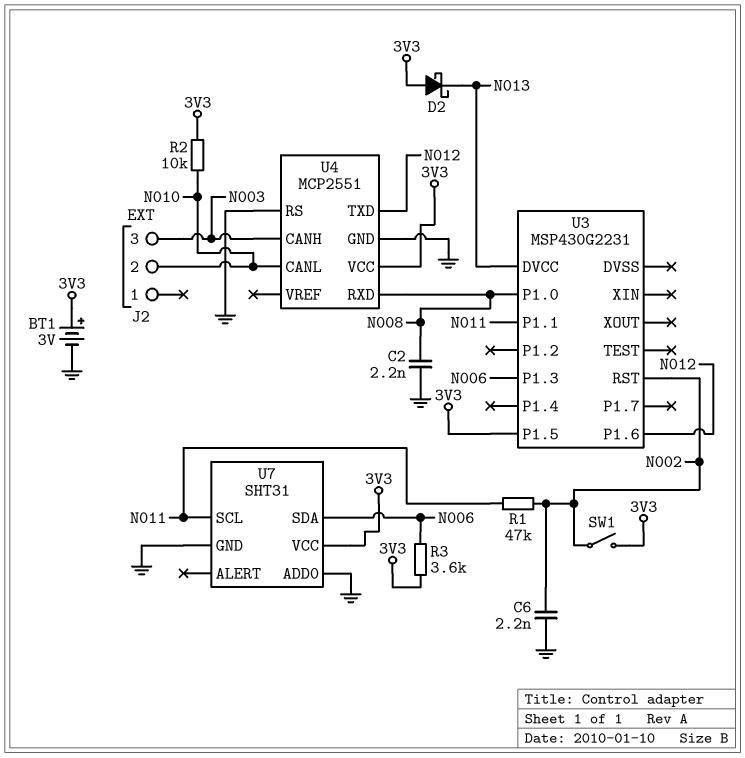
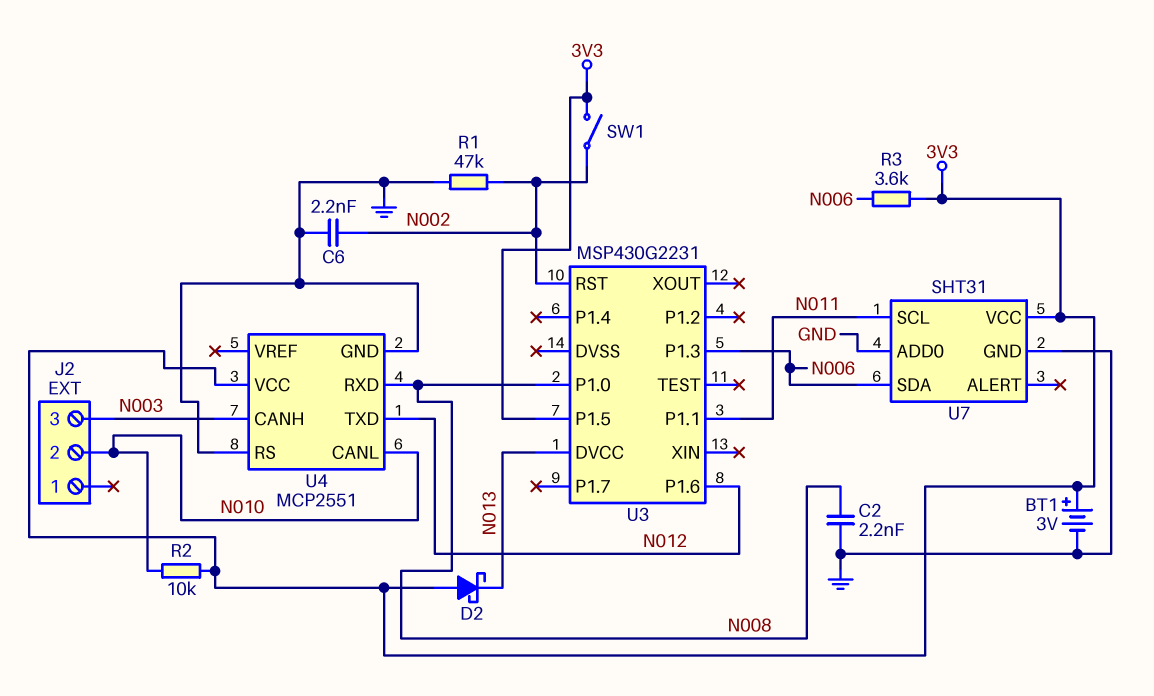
R1: 47k (N002, N011) -> 47k (GND, N002)

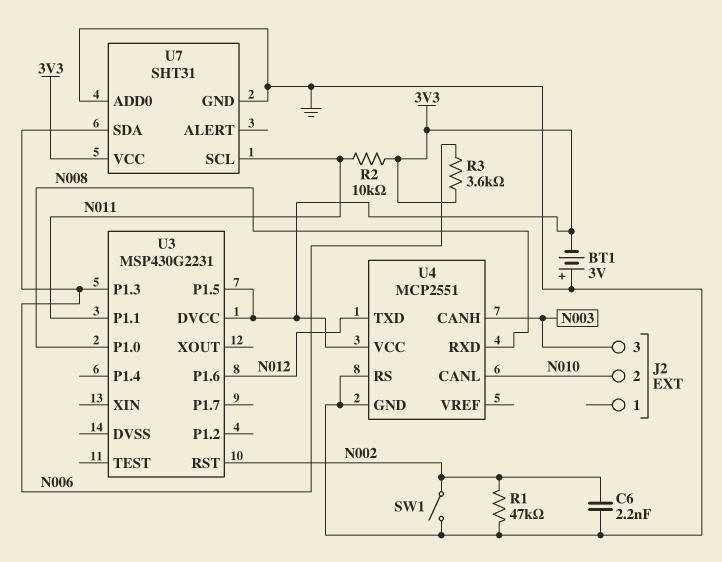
BT1: 3V (plus 3V3, minus GND) -> 3V (plus GND, minus 3V3)
C2: 2.2nF (GND, N008) -> none
D2: schottky (A 3V3, K N013) -> none
R2: 10k (3V3, N010) -> 10k (3V3, N011)
SW1: switch (3V3, N002) -> switch (GND, N002)
U3 pin DVCC: N013 -> 3V3

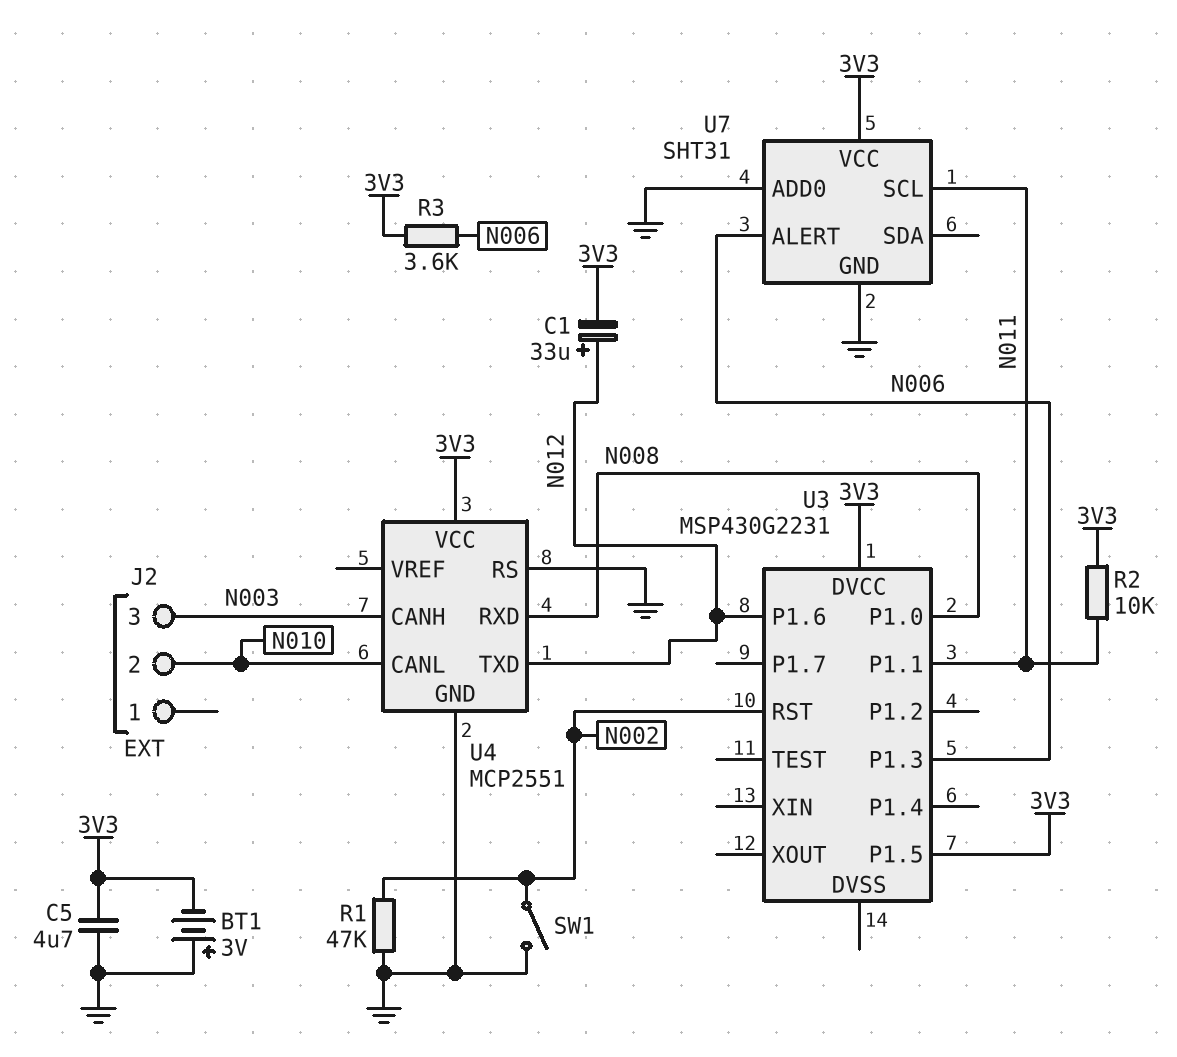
C1: none -> 33uF (plus N012, minus 3V3)
C5: none -> 4.7uF (3V3, GND)
C6: 2.2nF (GND, N002) -> none
U7 pin ALERT: none -> N006
U7 pin SDA: N006 -> none

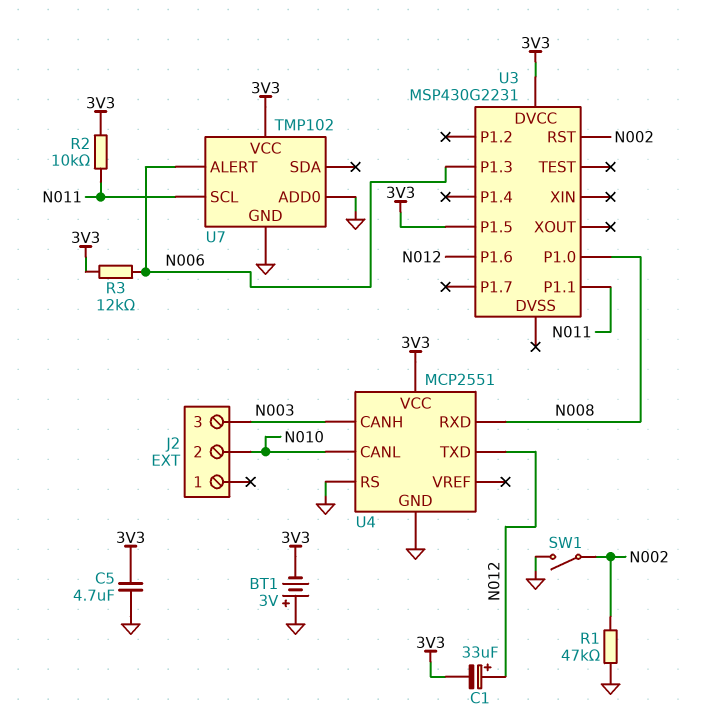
R3: 3.6k (3V3, N006) -> 12k (3V3, N006)
U7: SHT31 -> TMP102

